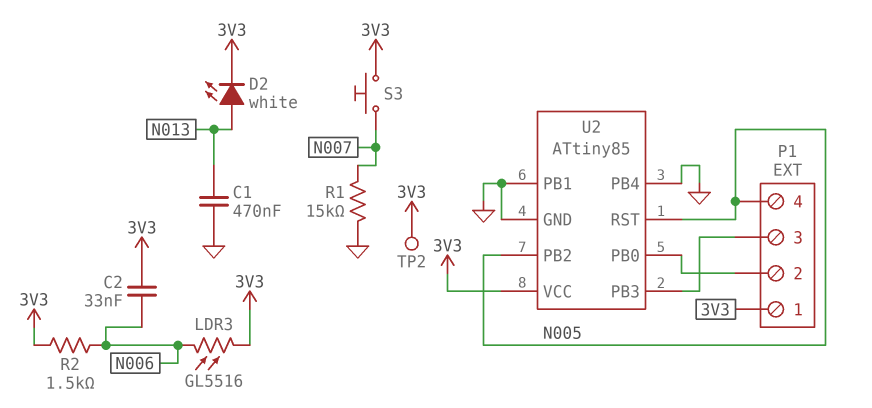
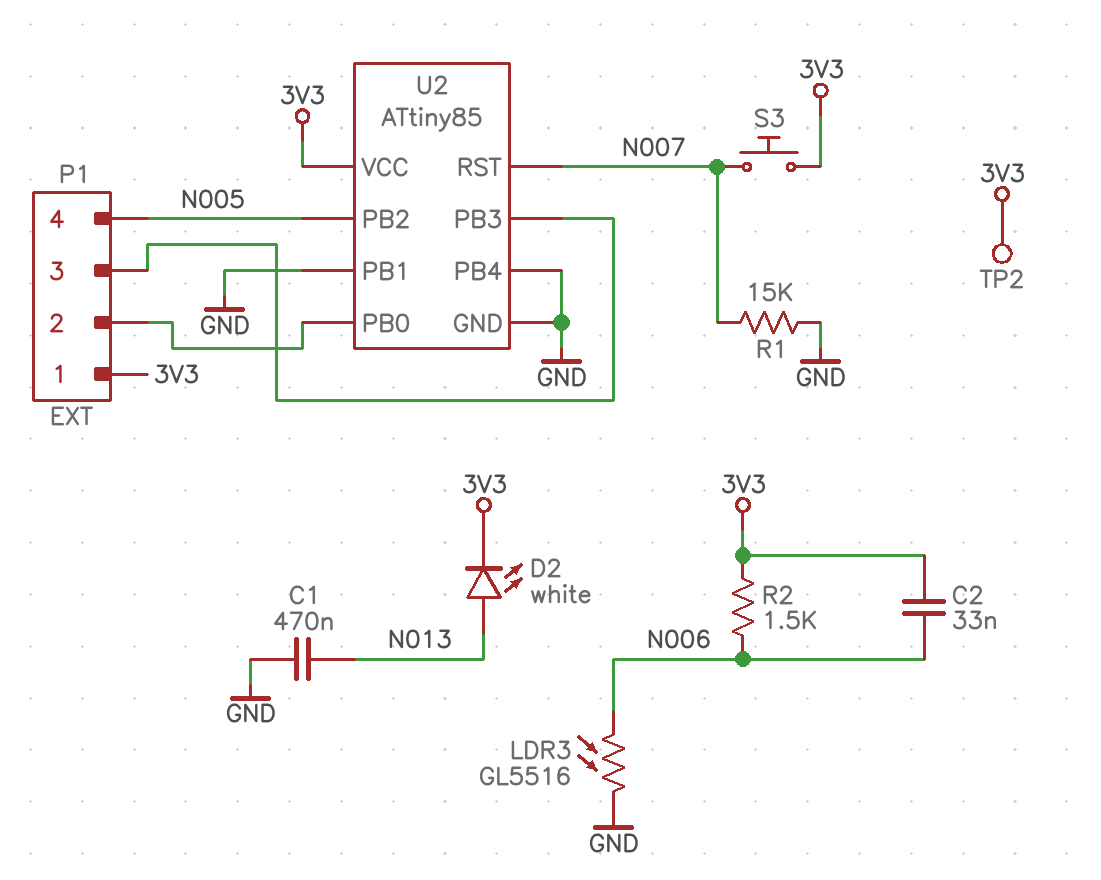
LDR3: GL5516 (3V3, N006) -> GL5516 (GND, N006)
U2 pin RST: N005 -> N007

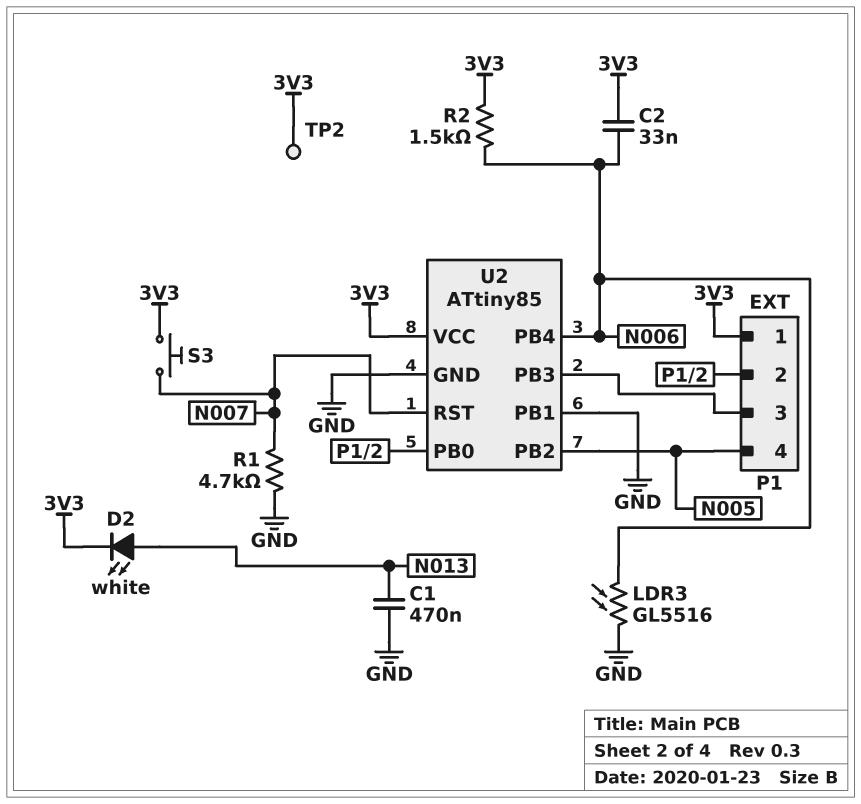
R1: 15k (GND, N007) -> 4.7k (GND, N007)
U2 pin PB4: GND -> N006

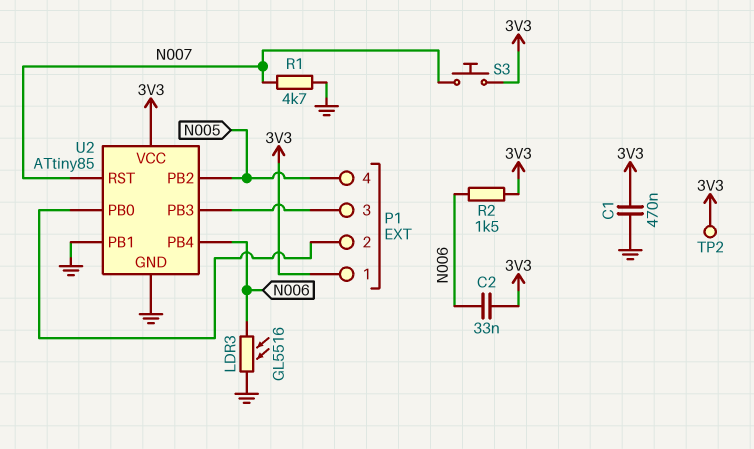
C1: 470nF (GND, N013) -> 470nF (3V3, GND)
D2: LED white (A N013, K 3V3) -> none

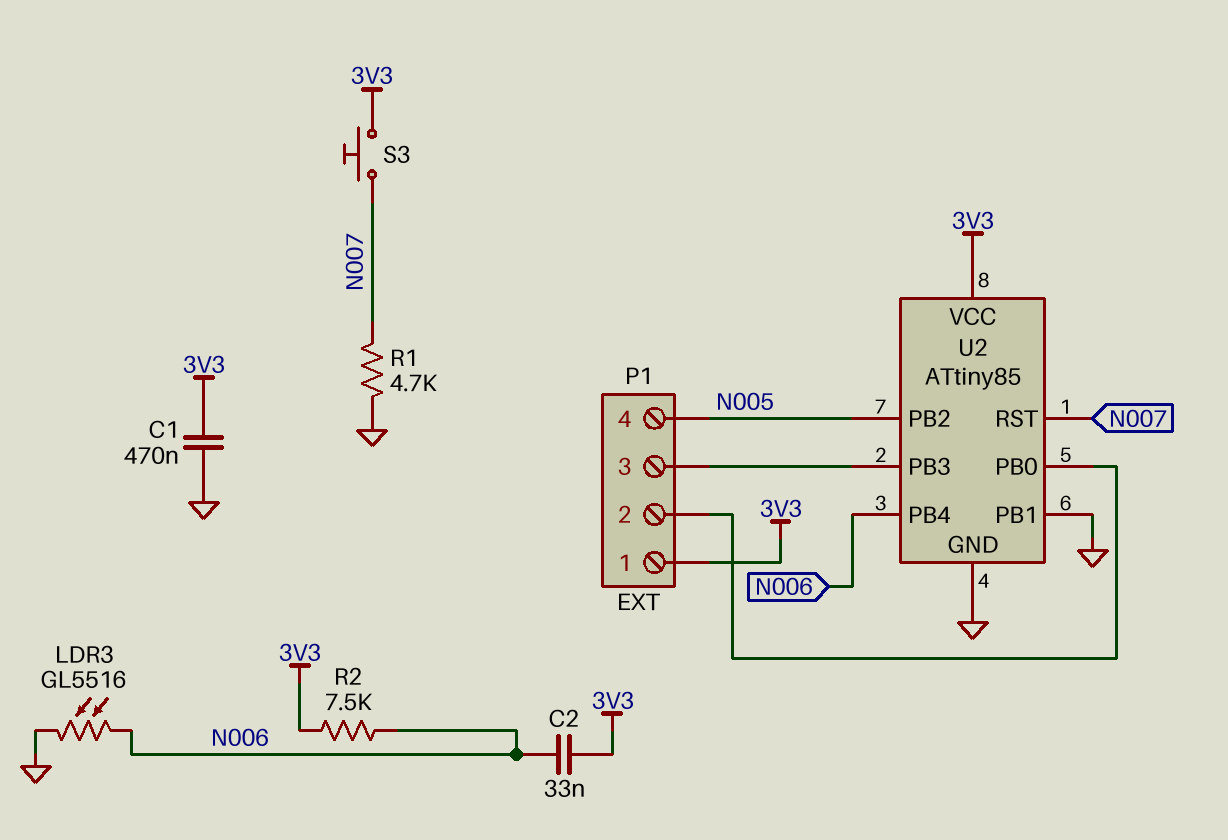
R2: 1.5k (3V3, N006) -> 7.5k (3V3, N006)
TP2: test point (3V3) -> none

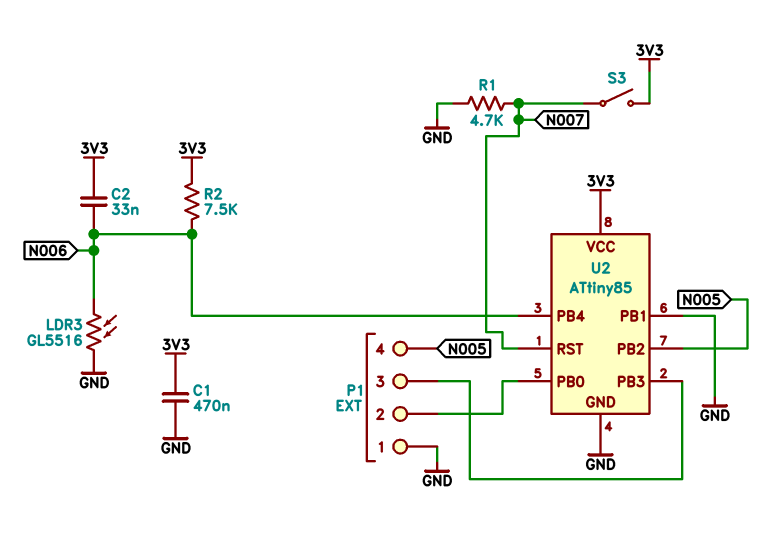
P1 pin 1: 3V3 -> GND
S3: button (3V3, N007) -> switch (3V3, N007)

